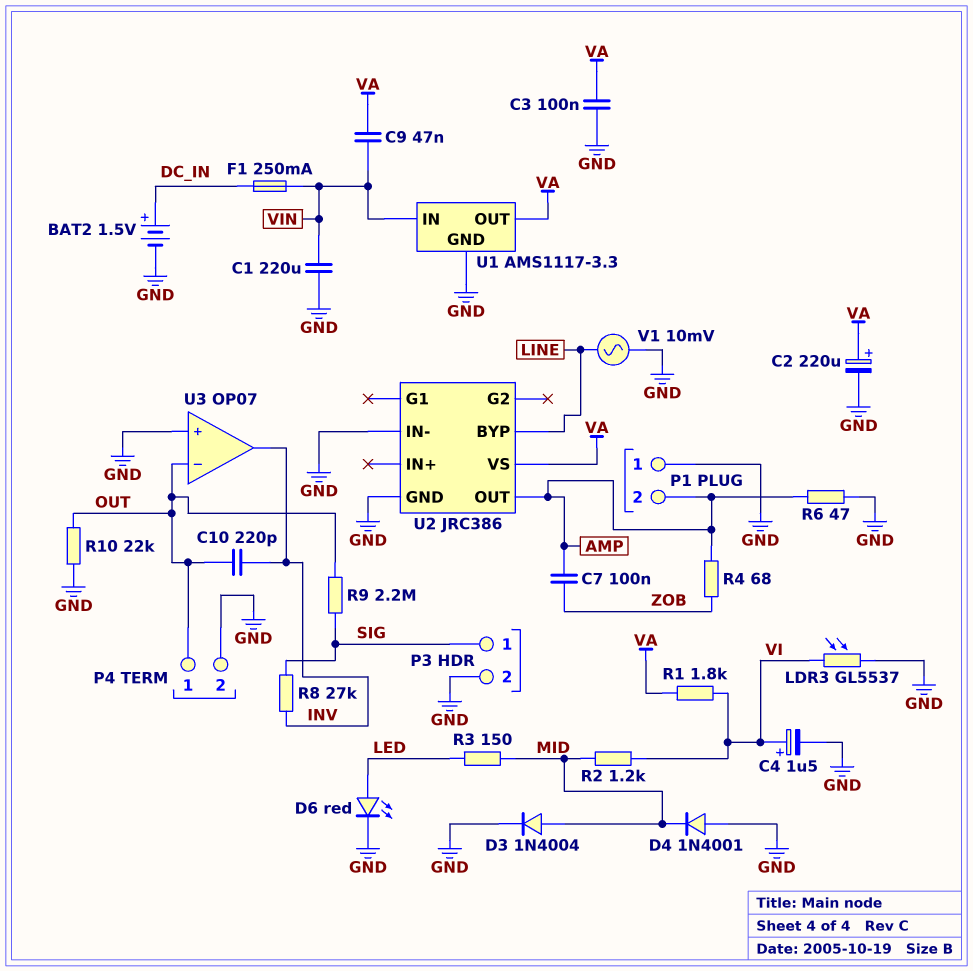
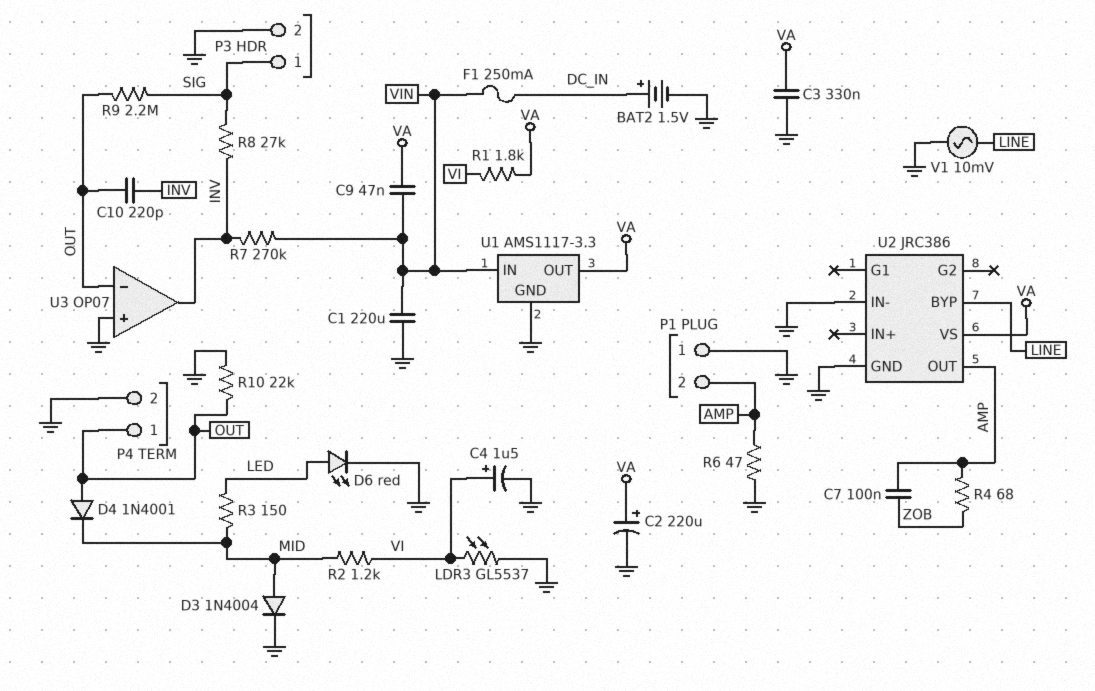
C3: 100nF (GND, VA) -> 330nF (GND, VA)
D4: diode 1N4001 (A GND, K MID) -> diode 1N4001 (A OUT, K MID)
R7: none -> 270k (INV, VIN)

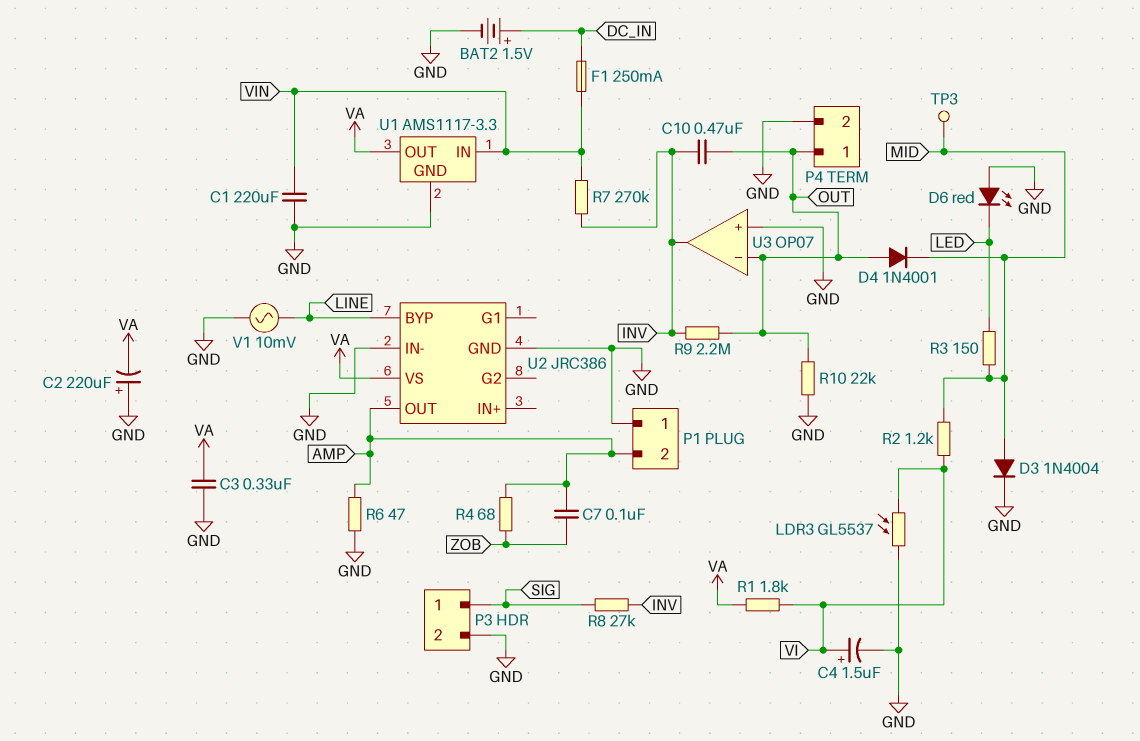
C2: 220uF (plus VA, minus GND) -> 220uF (plus GND, minus VA)
C9: 47nF (VA, VIN) -> none
C10: 220pF (INV, OUT) -> 470nF (INV, OUT)
D6: LED red (A LED, K GND) -> LED red (A GND, K LED)
R9: 2.2M (OUT, SIG) -> 2.2M (INV, OUT)
TP3: none -> test point (MID)

